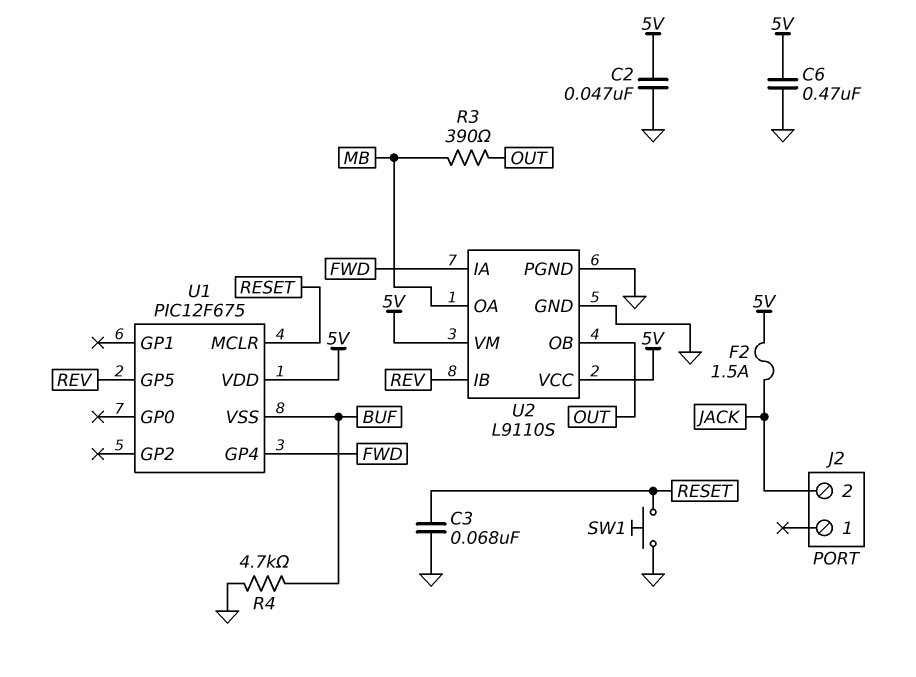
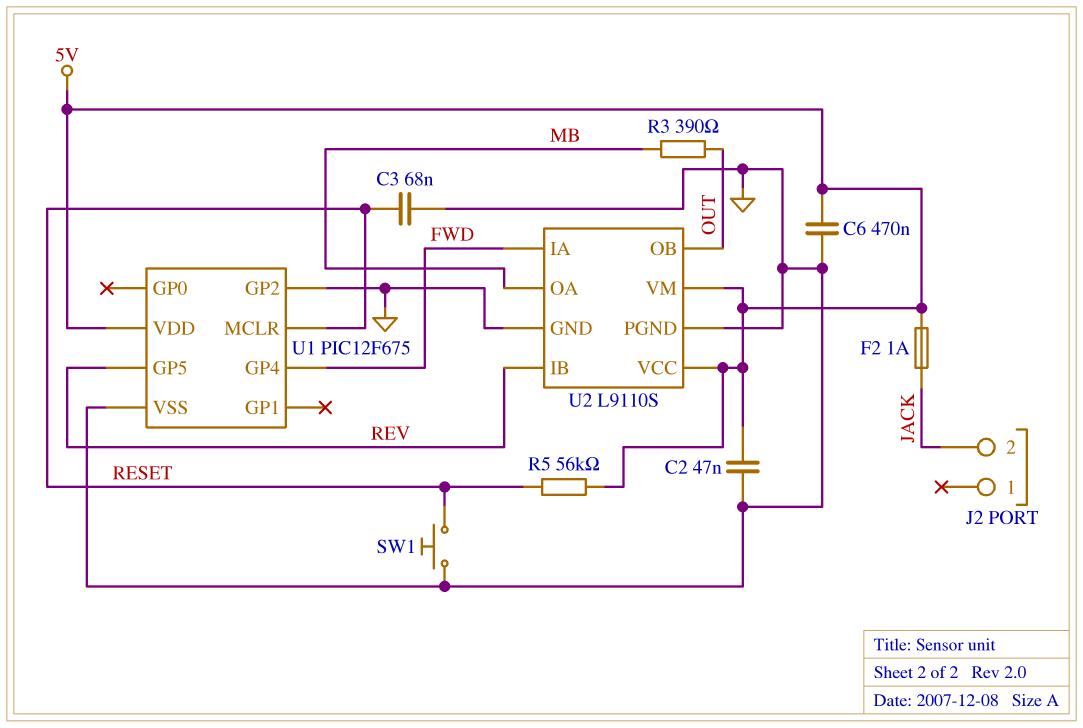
F2: 1.5A (5V, JACK) -> 1A (5V, JACK)
R4: 4.7k (BUF, GND) -> none
R5: none -> 56k (5V, RESET)
U1 pin GP2: none -> GND
U1 pin VSS: BUF -> GND

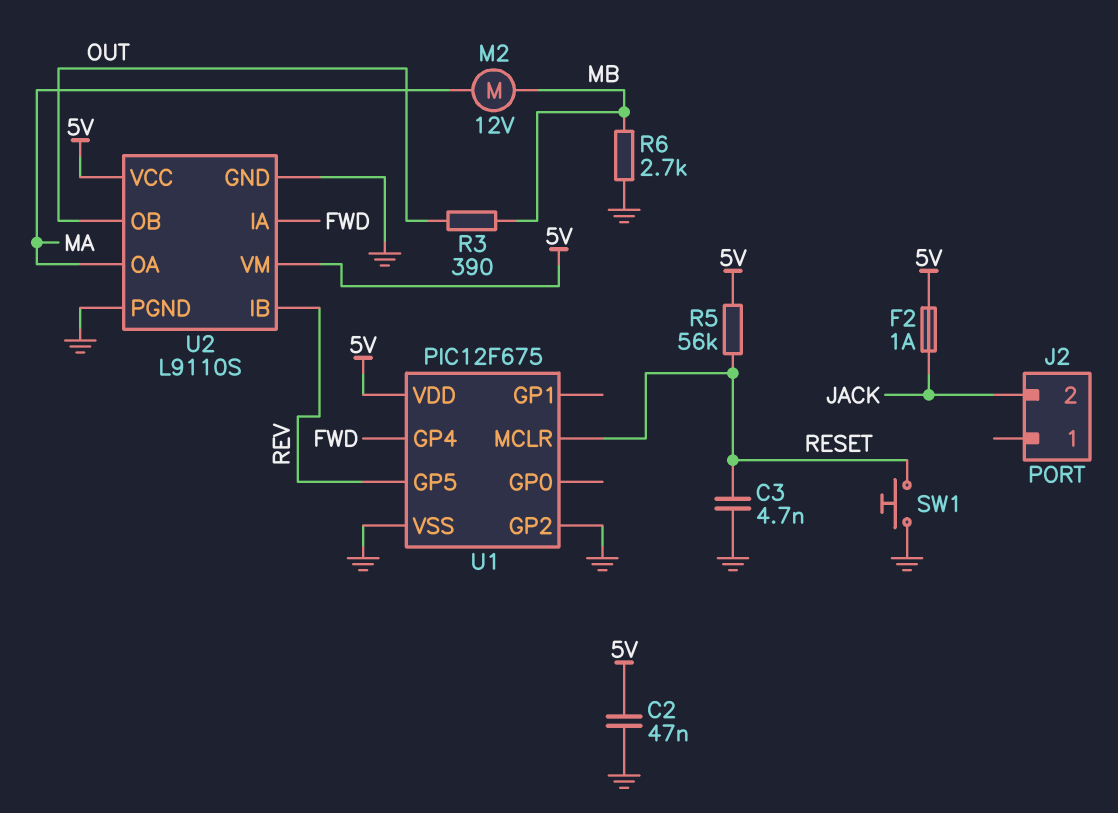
C3: 68nF (GND, RESET) -> 4.7nF (GND, RESET)
C6: 470nF (5V, GND) -> none
M2: none -> motor 12V (MA, MB)
R6: none -> 2.7k (GND, MB)
U2 pin OA: MB -> MA

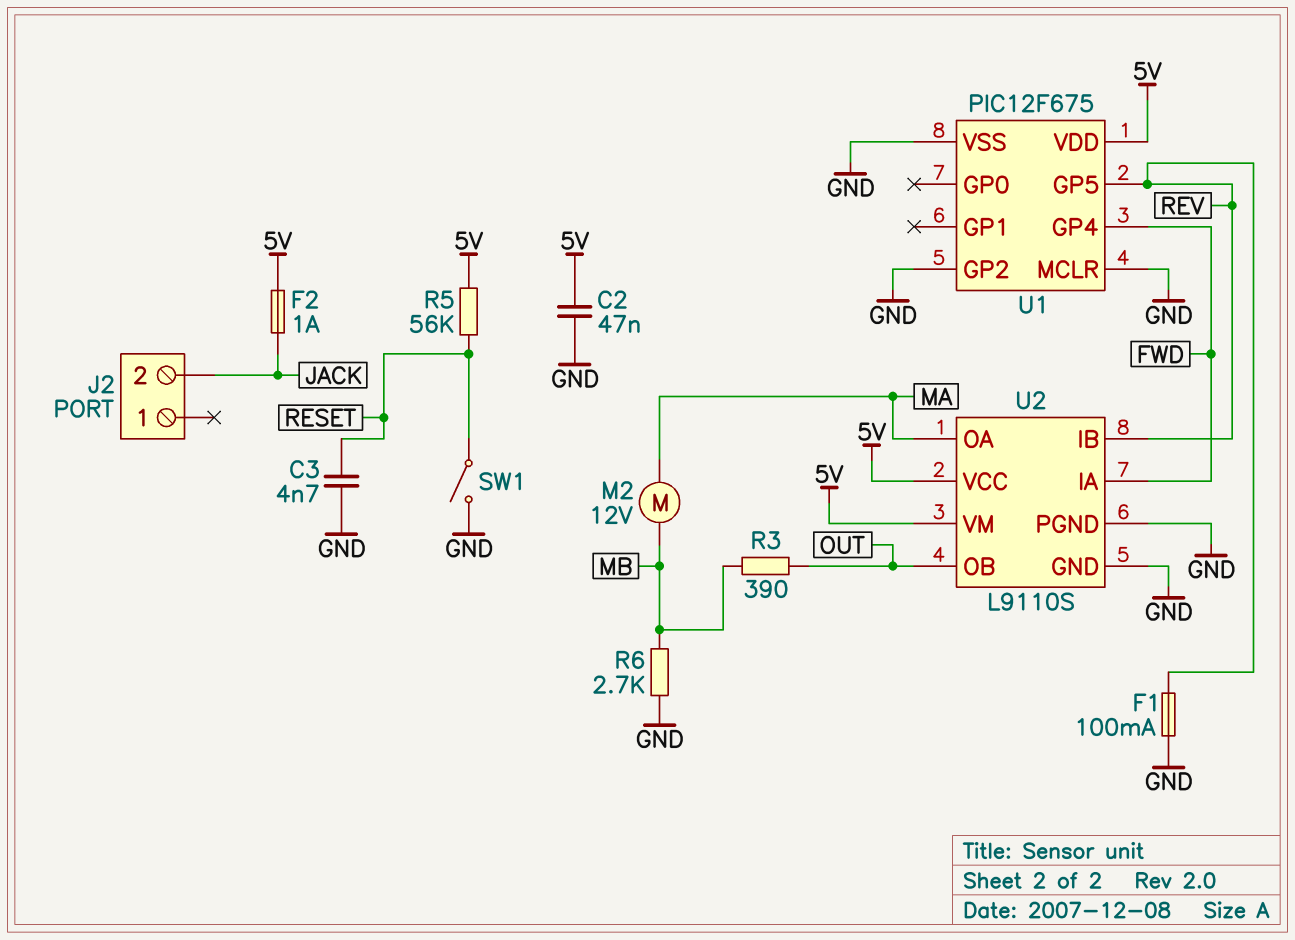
F1: none -> 100mA (GND, REV)
SW1: button (GND, RESET) -> switch (GND, RESET)
U1 pin MCLR: RESET -> GND

